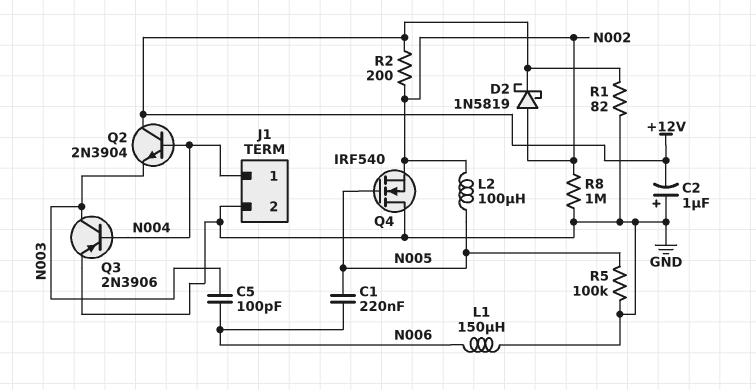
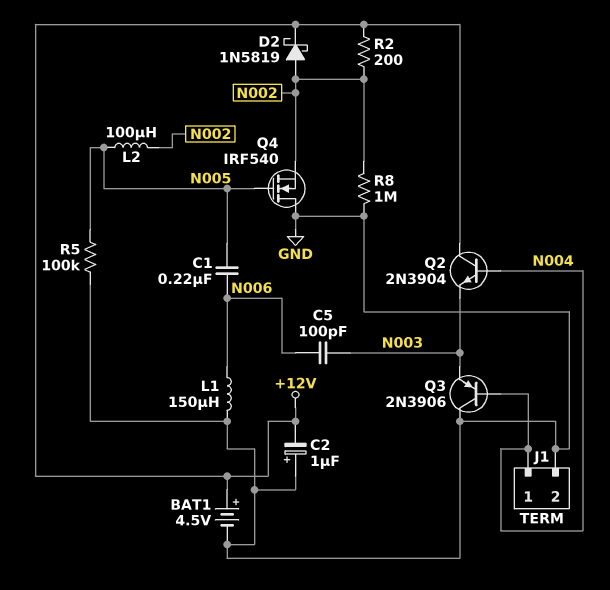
BAT1: none -> 4.5V (plus +12V, minus GND)
Q3: PNP 2N3906 (B N004, C N003, E GND) -> PNP 2N3906 (B N004, C GND, E N003)
R1: 82 (+12V, GND) -> none

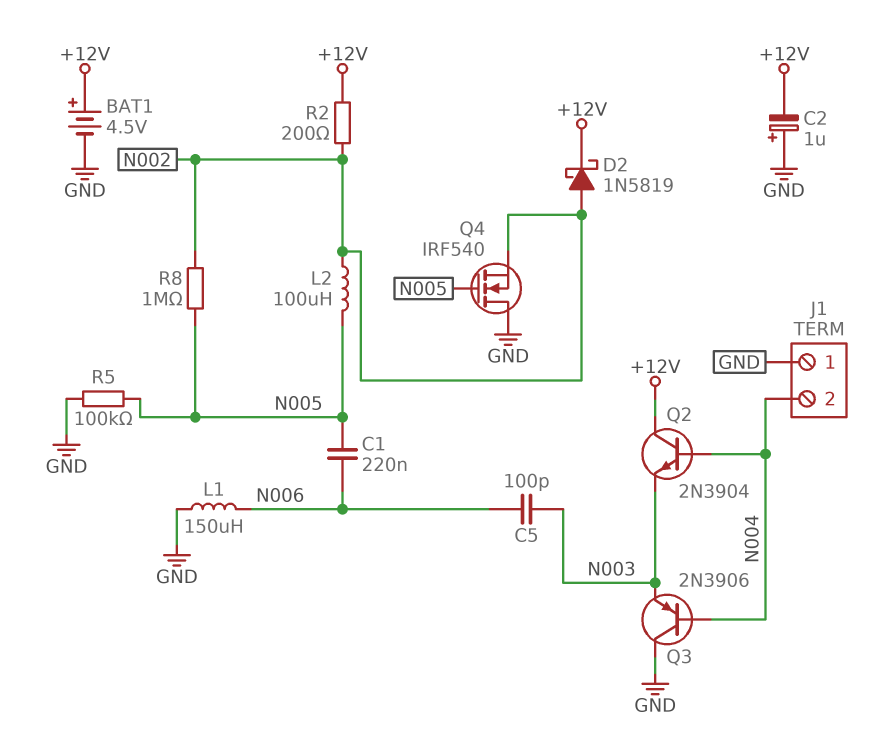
J1 pin 1: N004 -> GND
J1 pin 2: GND -> N004
R8: 1M (GND, N002) -> 1M (N002, N005)

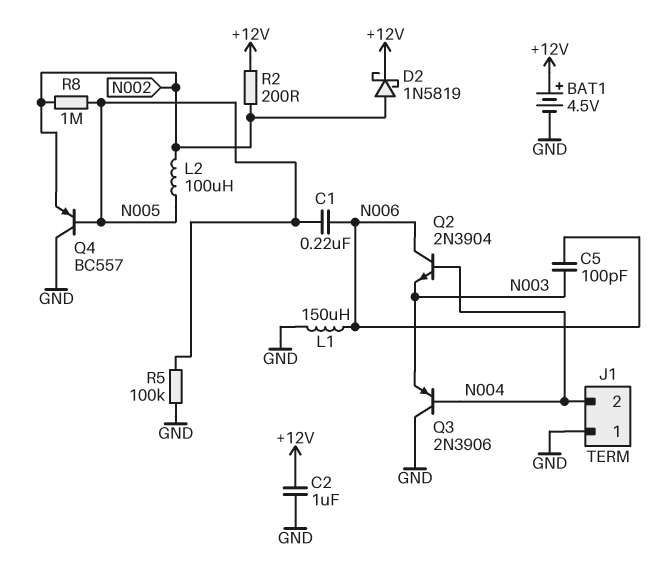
C2: 1uF (plus GND, minus +12V) -> 1uF (+12V, GND)
Q2: NPN 2N3904 (B N004, C +12V, E N003) -> NPN 2N3904 (B N004, C N006, E N003)
Q4: NMOS IRF540 (G N005, D GND, S N002) -> PNP BC557 (B N005, C GND, E N002)

